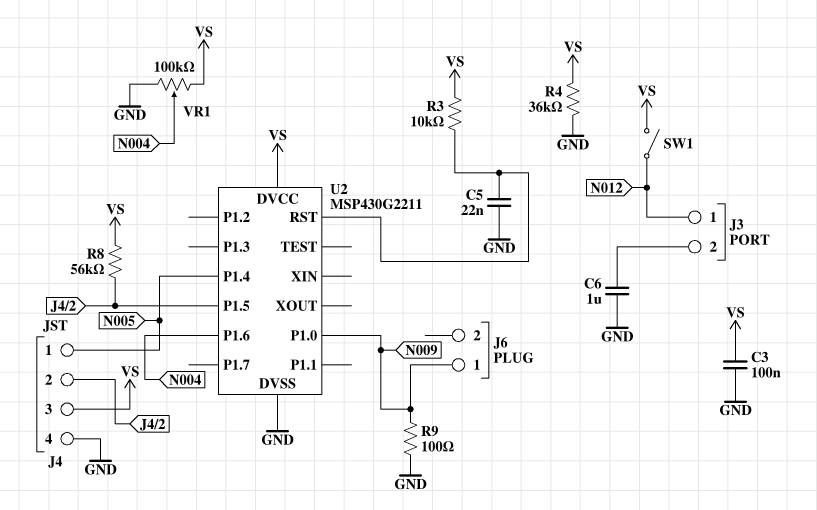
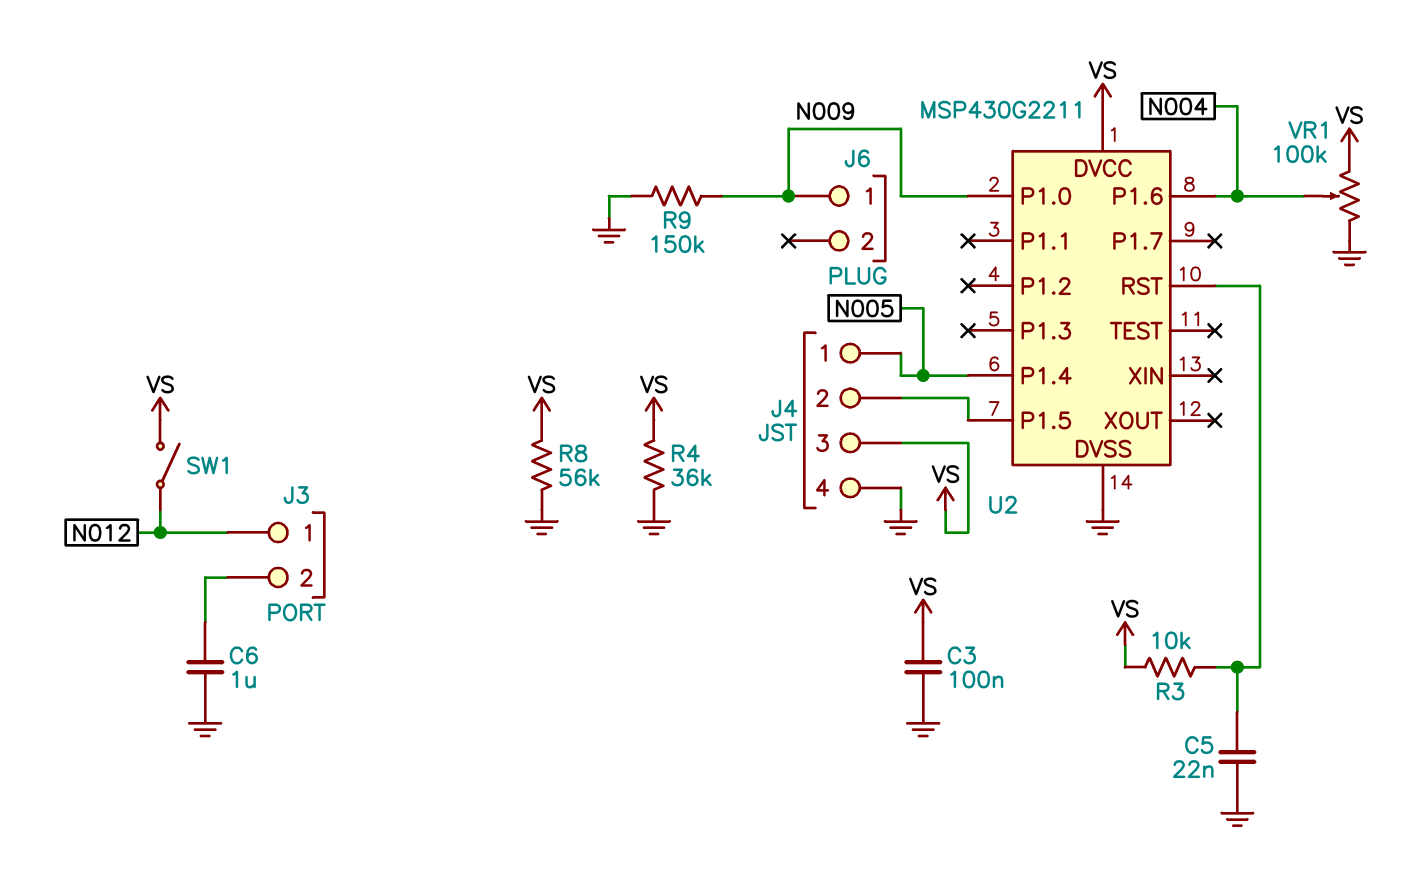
R8: 56k (J4/2, VS) -> 56k (GND, VS)
R9: 100 (GND, N009) -> 150k (GND, N009)

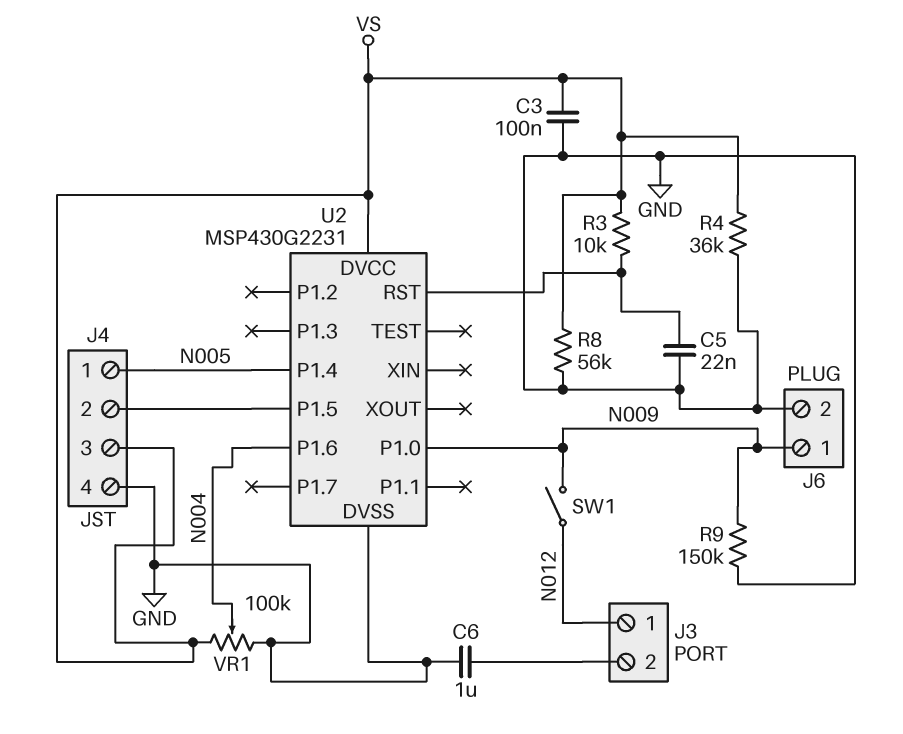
J6 pin 2: none -> GND
SW1: switch (N012, VS) -> switch (N009, N012)
U2: MSP430G2211 -> MSP430G2231

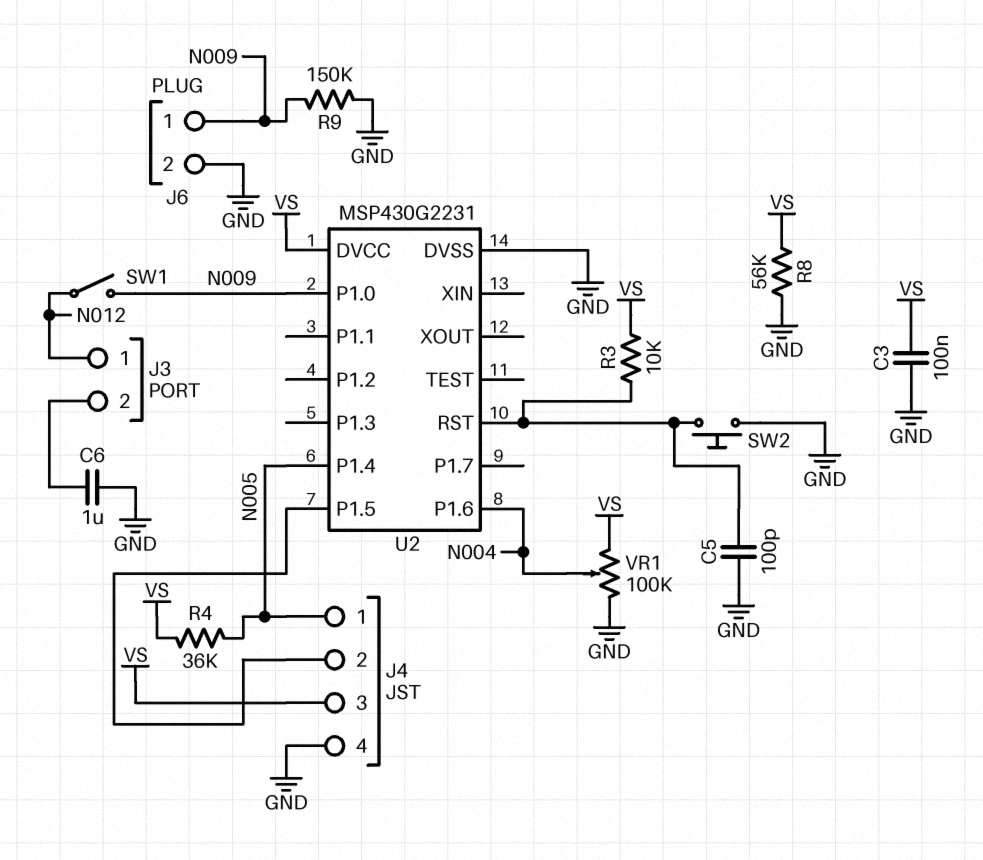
C5: 22nF (GND, U2/RST) -> 100pF (GND, U2/RST)
R4: 36k (GND, VS) -> 36k (N005, VS)
SW2: none -> button (GND, U2/RST)

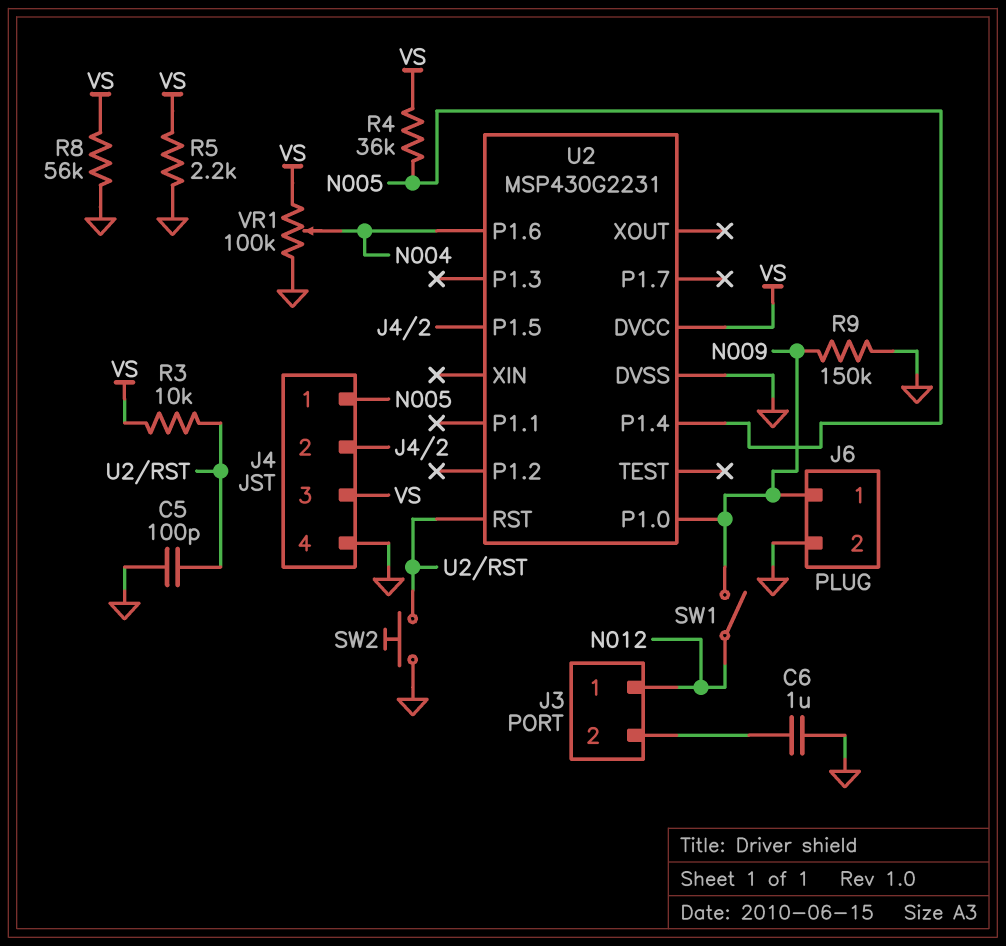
C3: 100nF (GND, VS) -> none
R5: none -> 2.2k (GND, VS)

